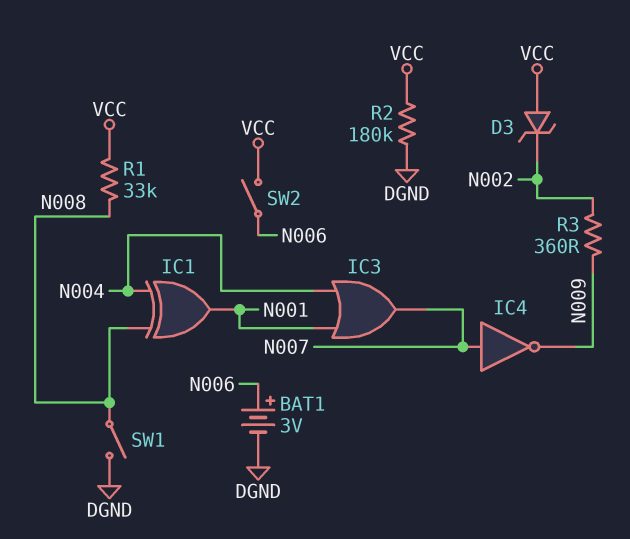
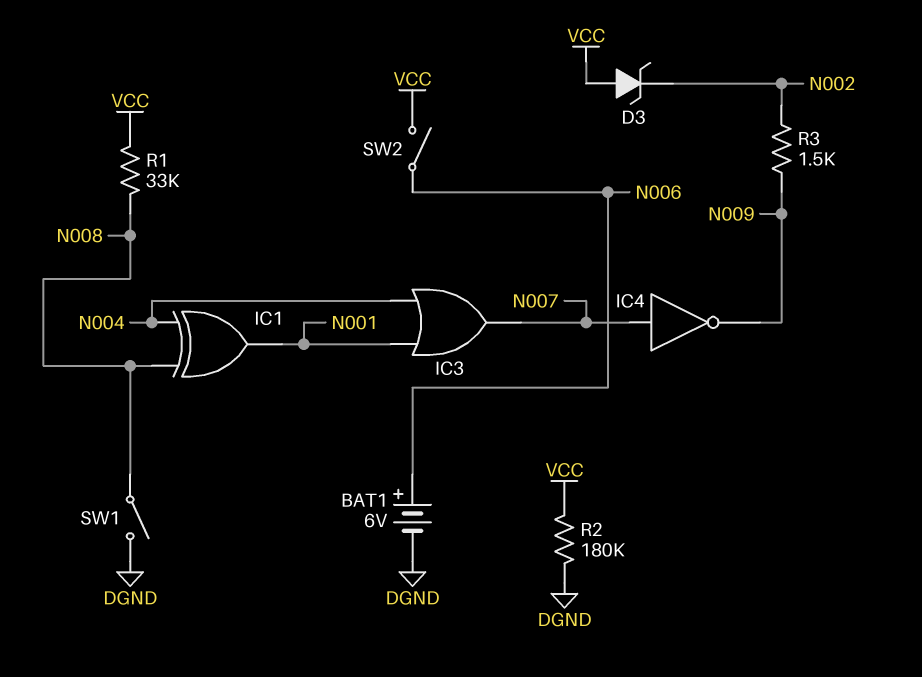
BAT1: 3V (plus N006, minus DGND) -> 6V (plus N006, minus DGND)
R3: 360 (N002, N009) -> 1.5k (N002, N009)

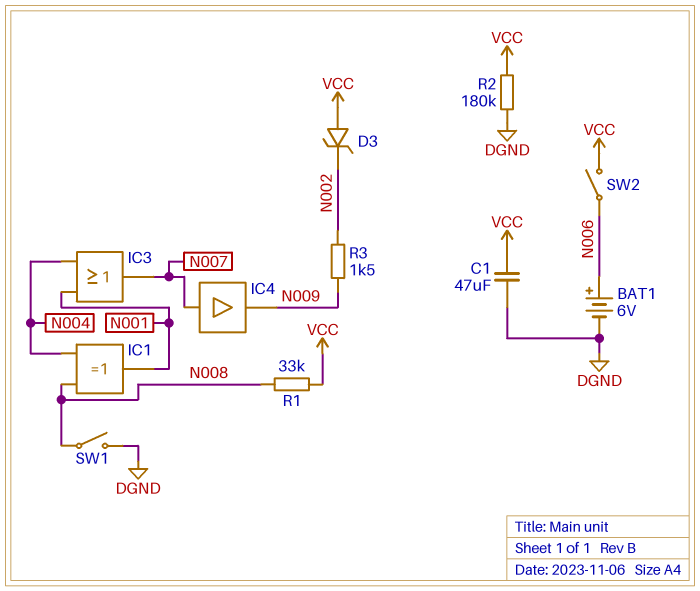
C1: none -> 47uF (DGND, VCC)
IC4: NOT (in N007, out N009) -> buffer (in N007, out N009)

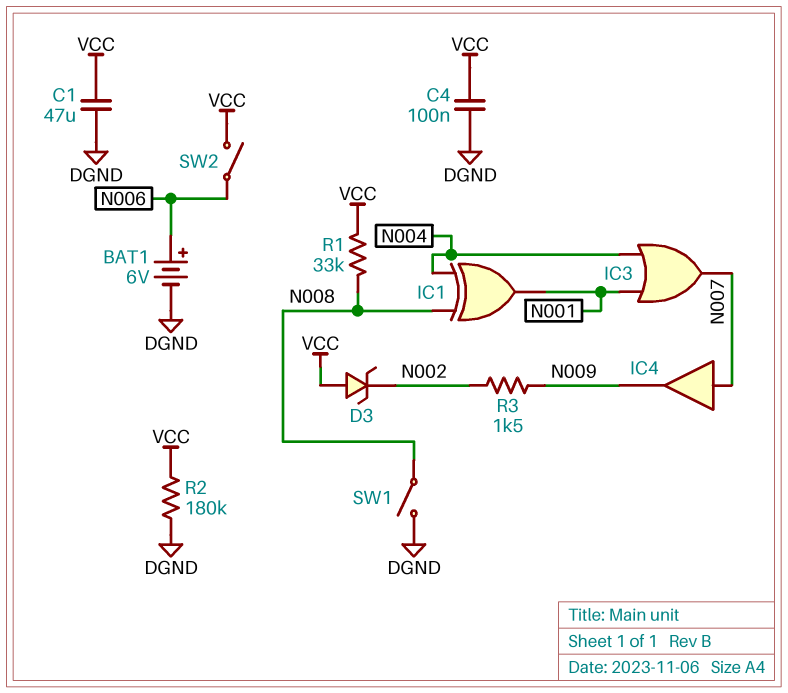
C4: none -> 100nF (DGND, VCC)

